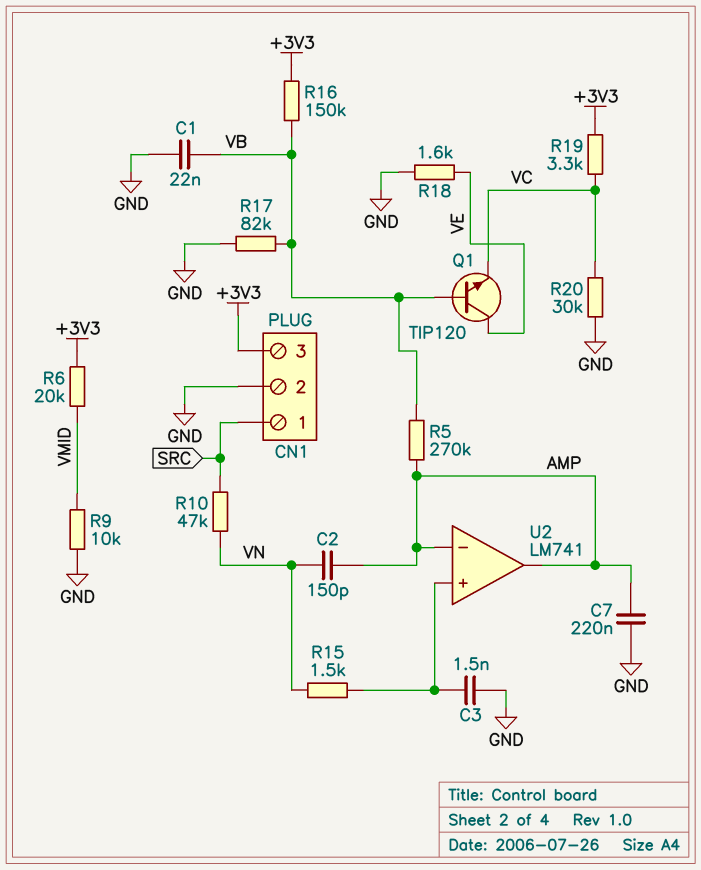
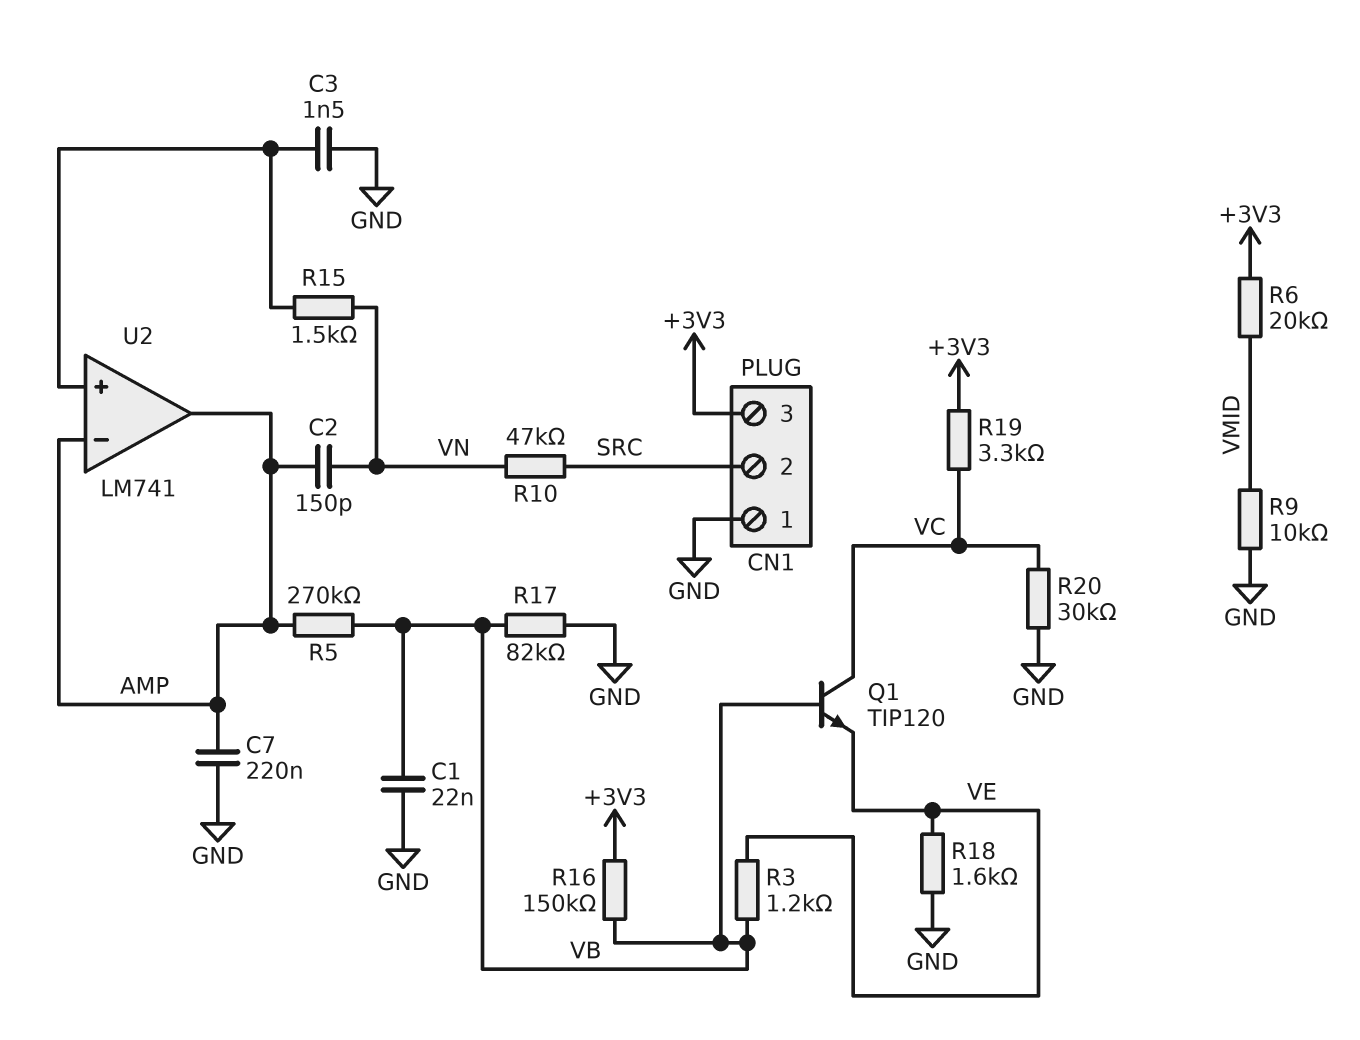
CN1 pin 1: SRC -> GND
CN1 pin 2: GND -> SRC
Q1: NPN TIP120 (B VB, C VE, E VC) -> NPN TIP120 (B VB, C VC, E VE)
R3: none -> 1.2k (VB, VE)

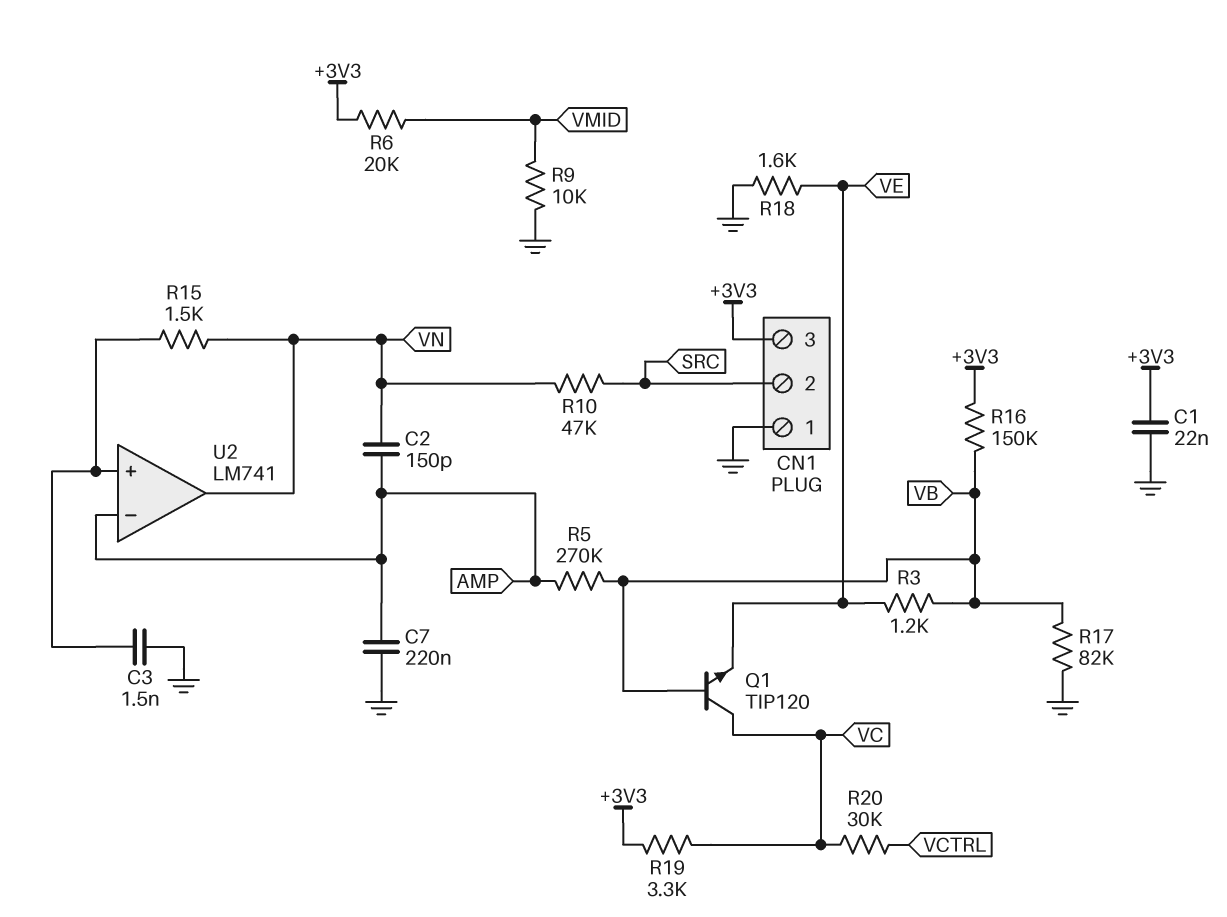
C1: 22nF (GND, VB) -> 22nF (+3V3, GND)
R20: 30k (GND, VC) -> 30k (VC, VCTRL)
U2 pin out: AMP -> VN

